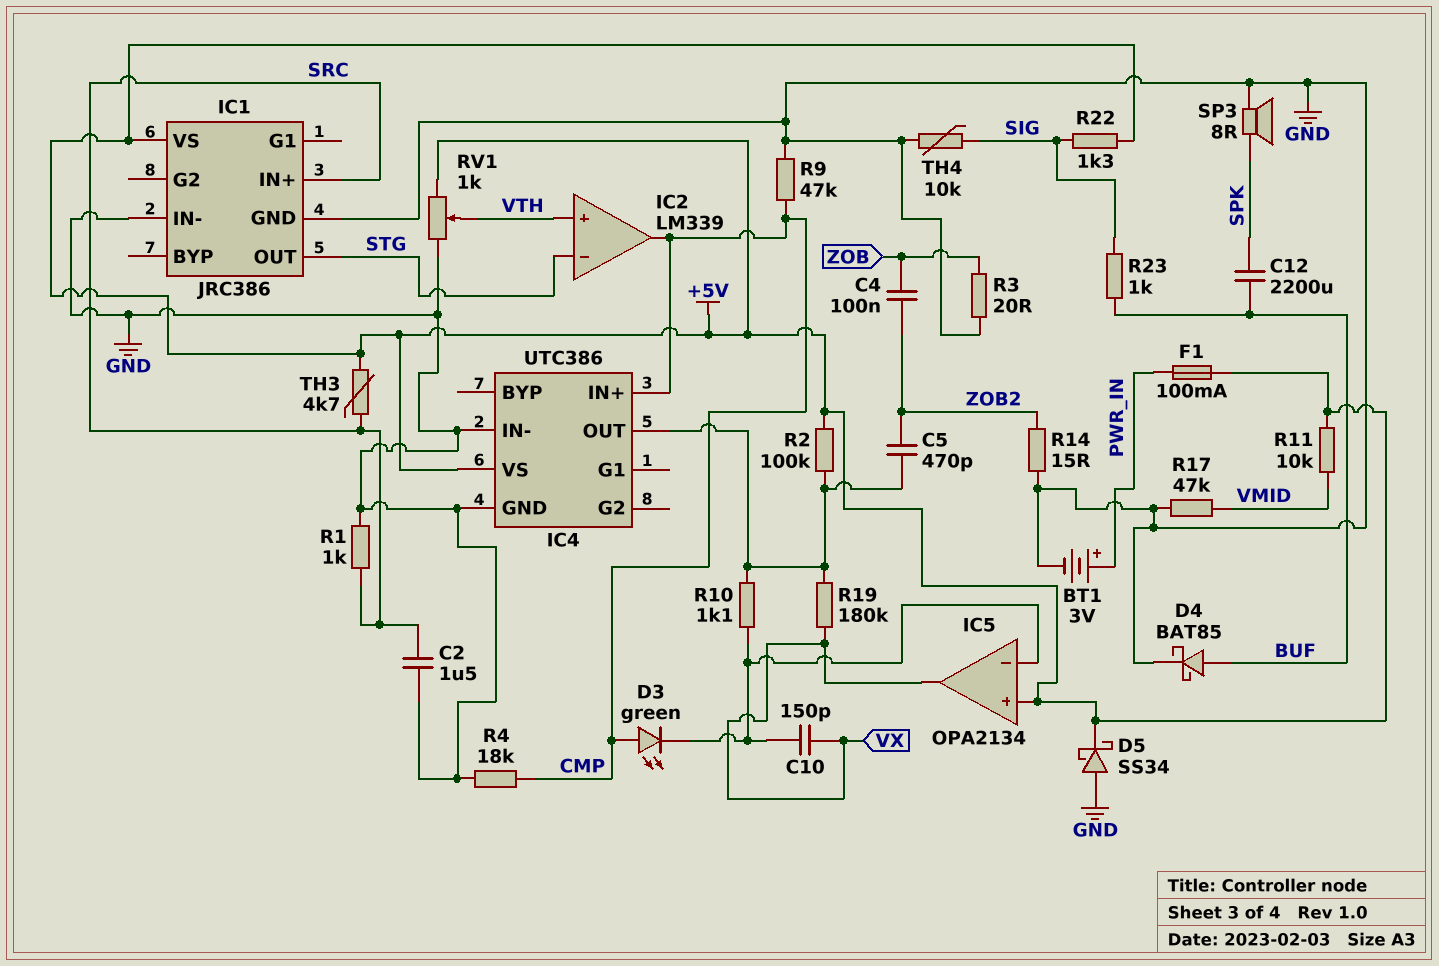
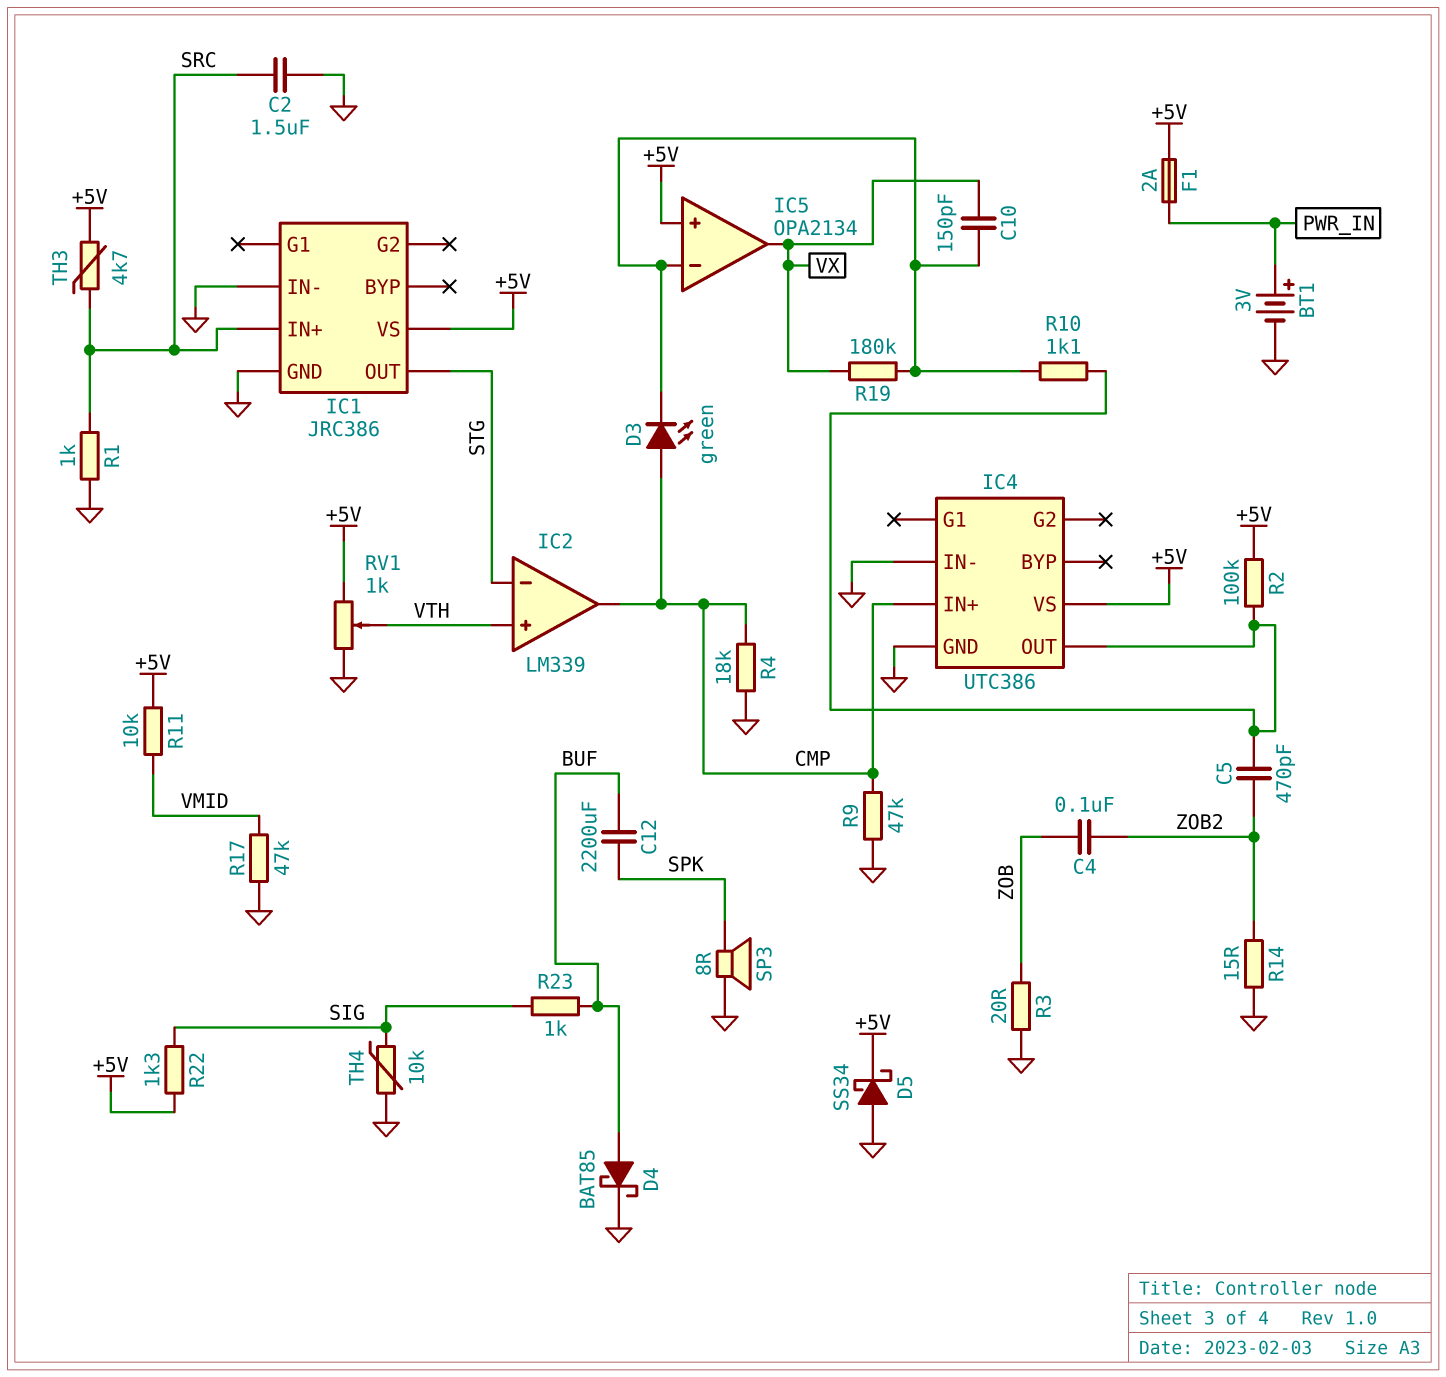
F1: 100mA (+5V, PWR_IN) -> 2A (+5V, PWR_IN)
R19: 180k (IC4/OUT, VX) -> 180k (IC5/in-, VX)

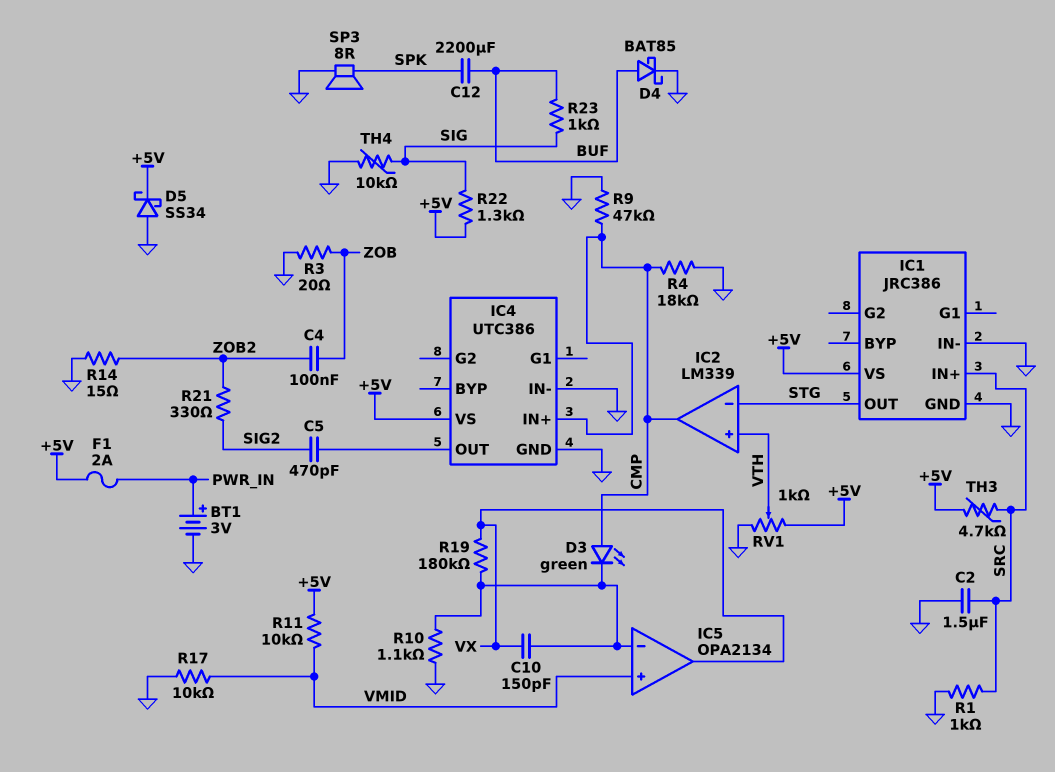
C5: 470pF (IC4/OUT, ZOB2) -> 470pF (IC4/OUT, SIG2)
IC5 pin in+: +5V -> VMID
R2: 100k (+5V, IC4/OUT) -> none
R10: 1.1k (IC4/OUT, IC5/in-) -> 1.1k (GND, IC5/in-)
R17: 47k (GND, VMID) -> 10k (GND, VMID)
R21: none -> 330 (SIG2, ZOB2)

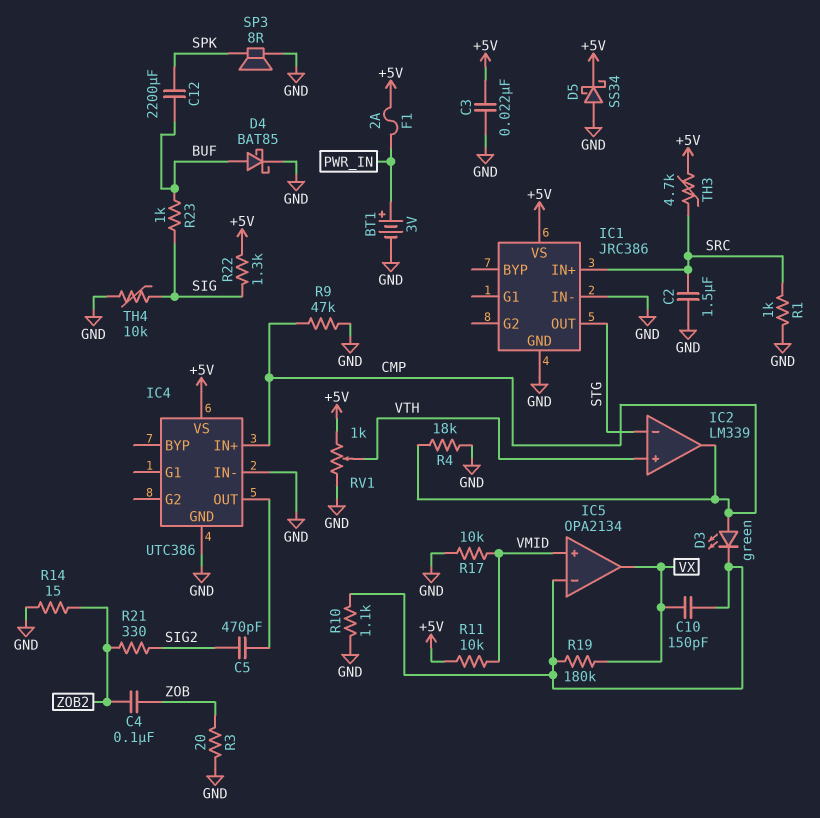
C3: none -> 22nF (+5V, GND)

